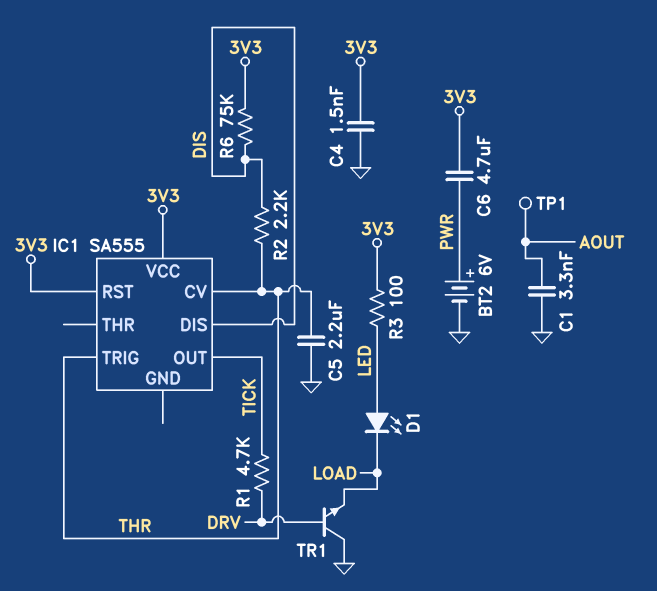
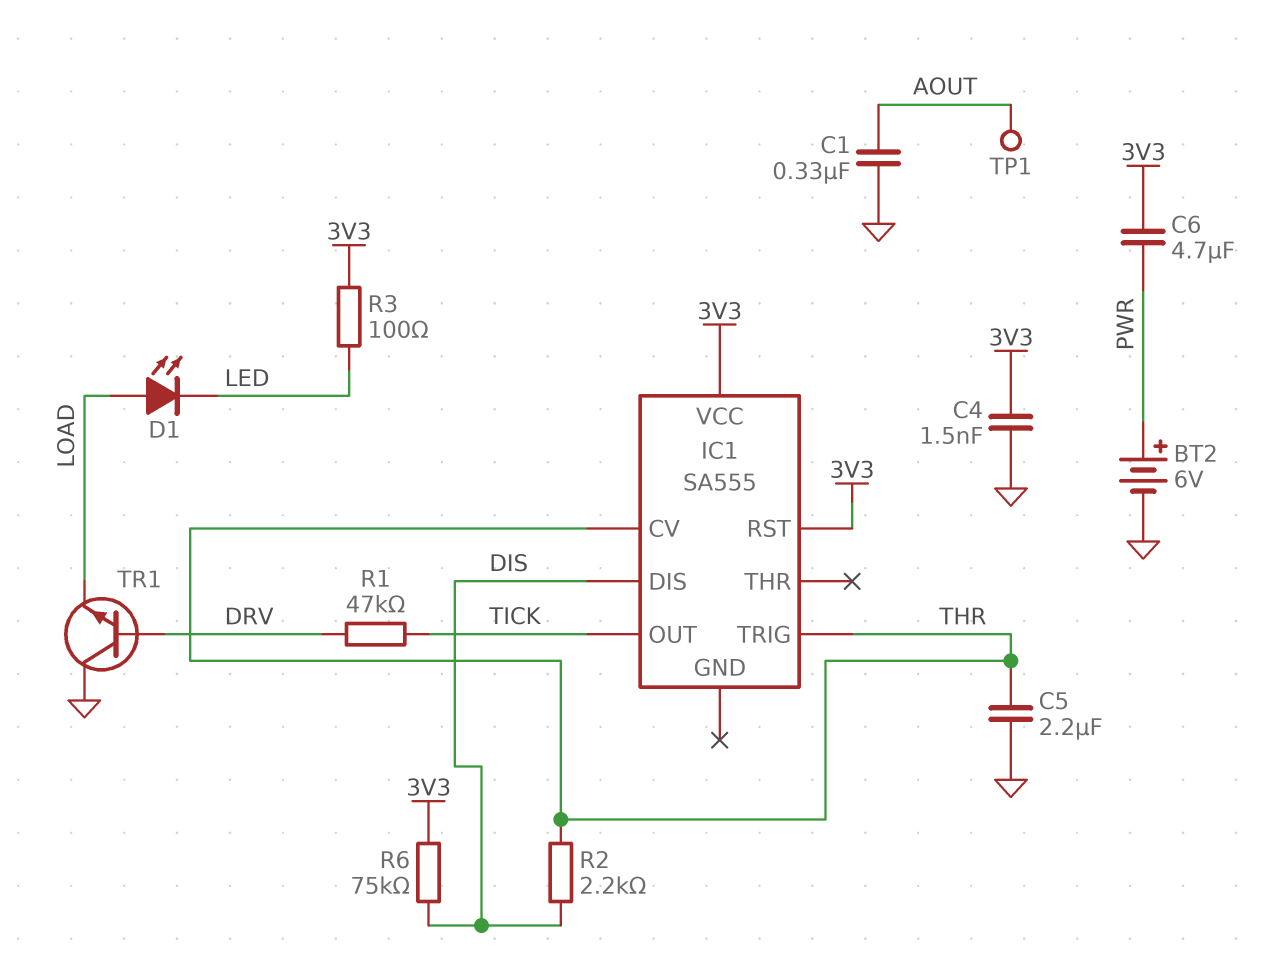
C1: 3.3nF (AOUT, GND) -> 330nF (AOUT, GND)
D1: LED (A LED, K LOAD) -> LED (A LOAD, K LED)
R1: 4.7k (DRV, TICK) -> 47k (DRV, TICK)

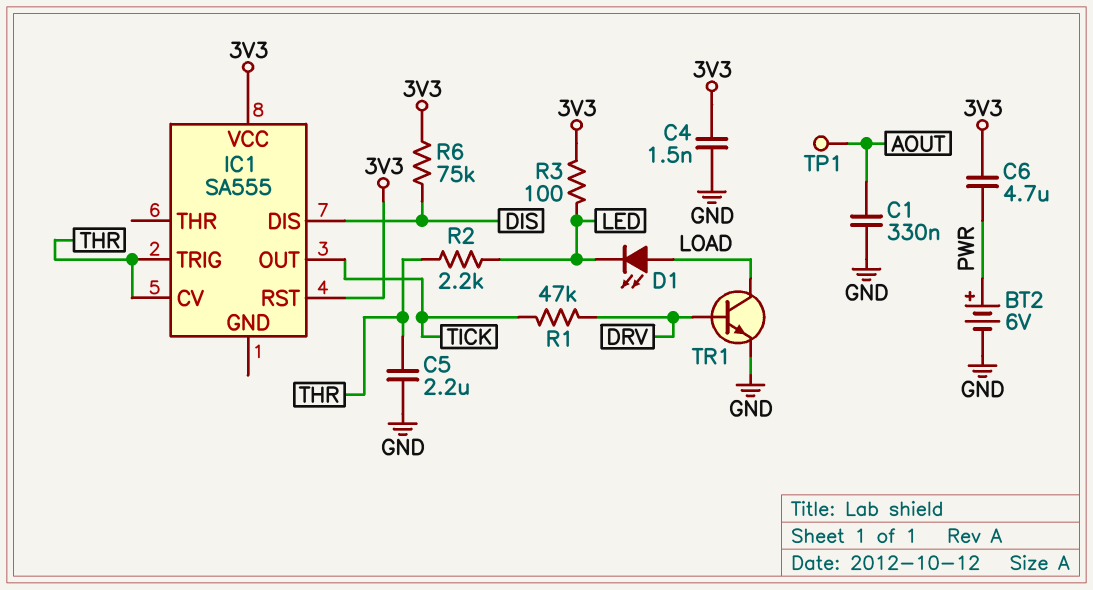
R2: 2.2k (DIS, THR) -> 2.2k (LED, THR)
TR1: NPN (B DRV, C GND, E LOAD) -> NPN (B DRV, C LOAD, E GND)

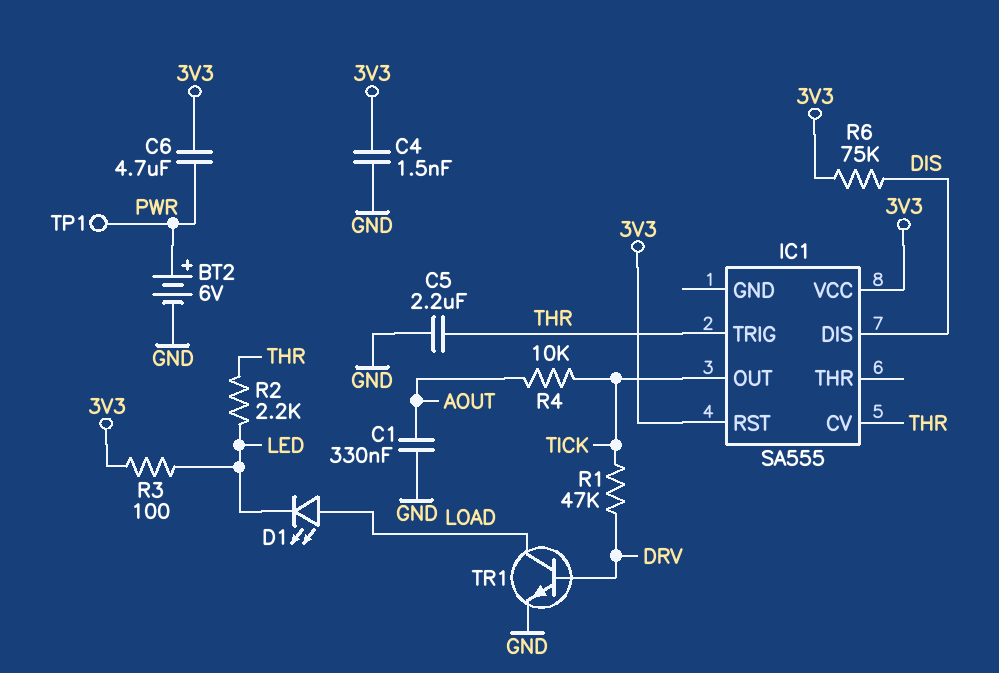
R4: none -> 10k (AOUT, TICK)
TP1: test point (AOUT) -> test point (PWR)

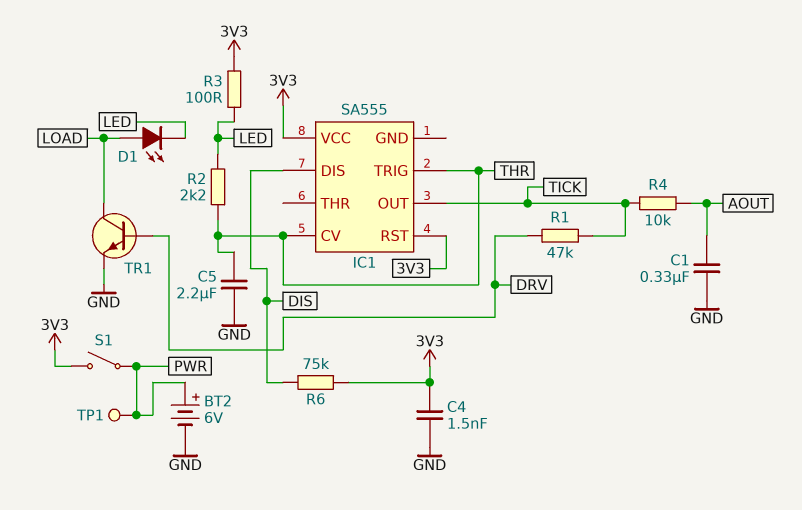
C6: 4.7uF (3V3, PWR) -> none
S1: none -> switch (3V3, PWR)

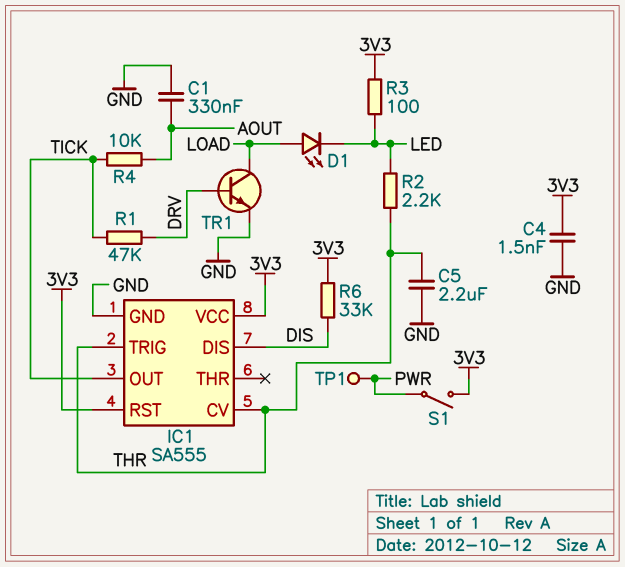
BT2: 6V (plus PWR, minus GND) -> none
IC1 pin GND: none -> GND
R6: 75k (3V3, DIS) -> 33k (3V3, DIS)

